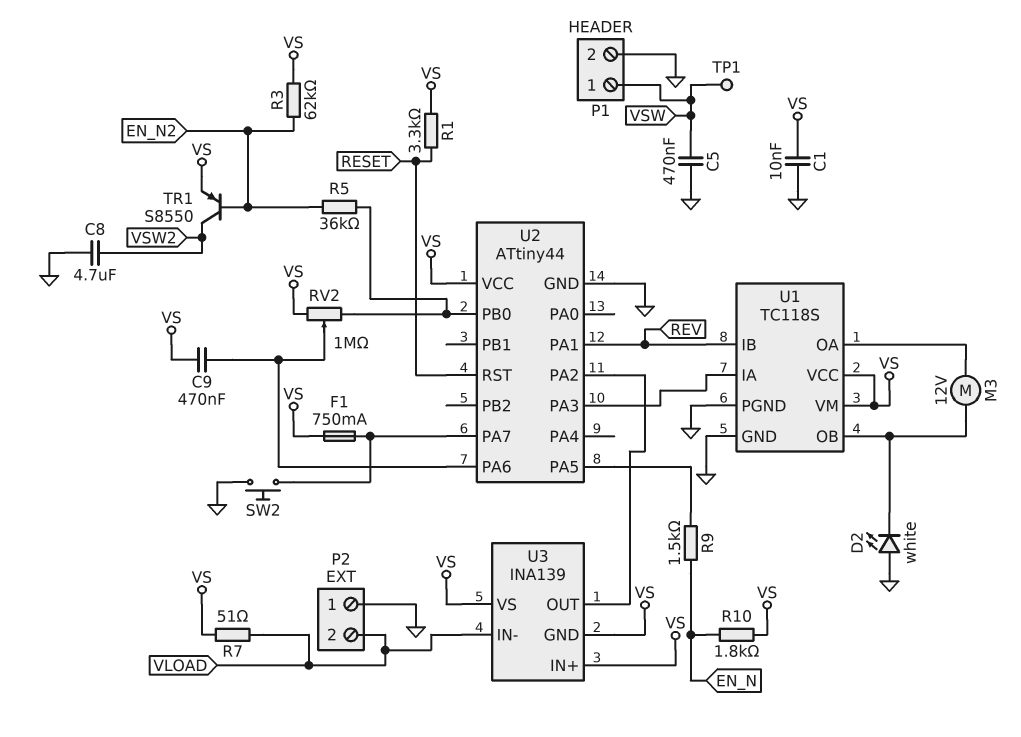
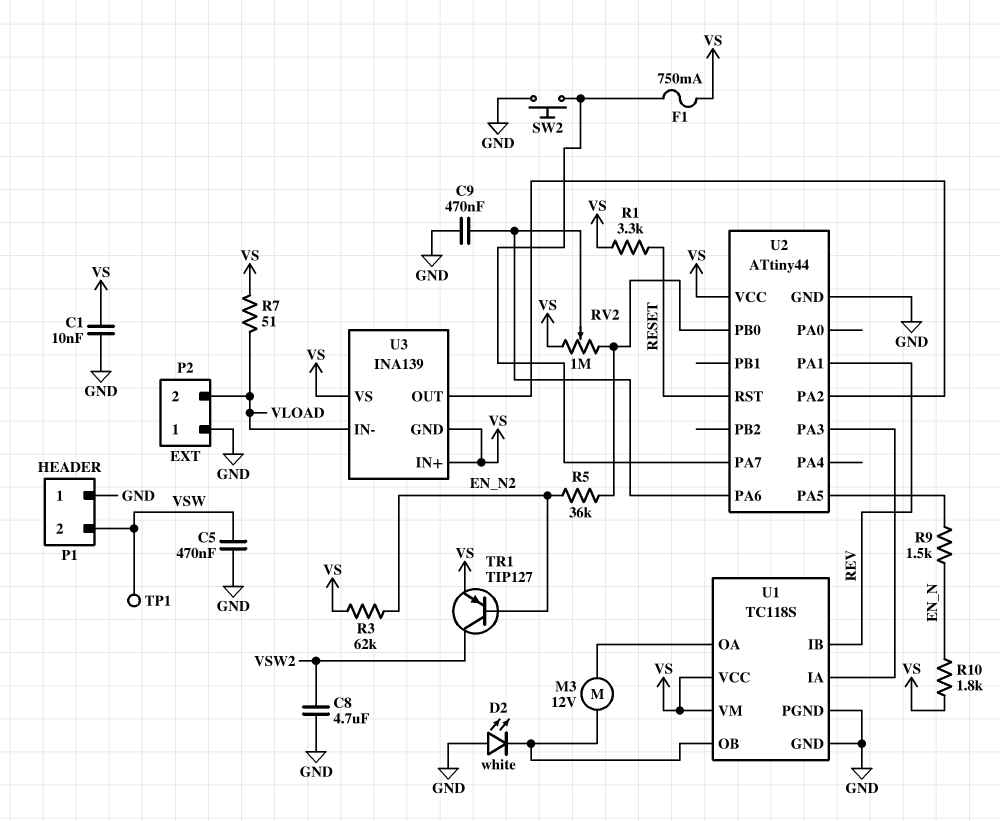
C9: 470nF (U2/PA6, VS) -> 470nF (GND, U2/PA6)
P1 pin 1: VSW -> GND
P1 pin 2: GND -> VSW
TR1: PNP S8550 (B EN_N2, C VSW2, E VS) -> PNP TIP127 (B EN_N2, C VSW2, E VS)

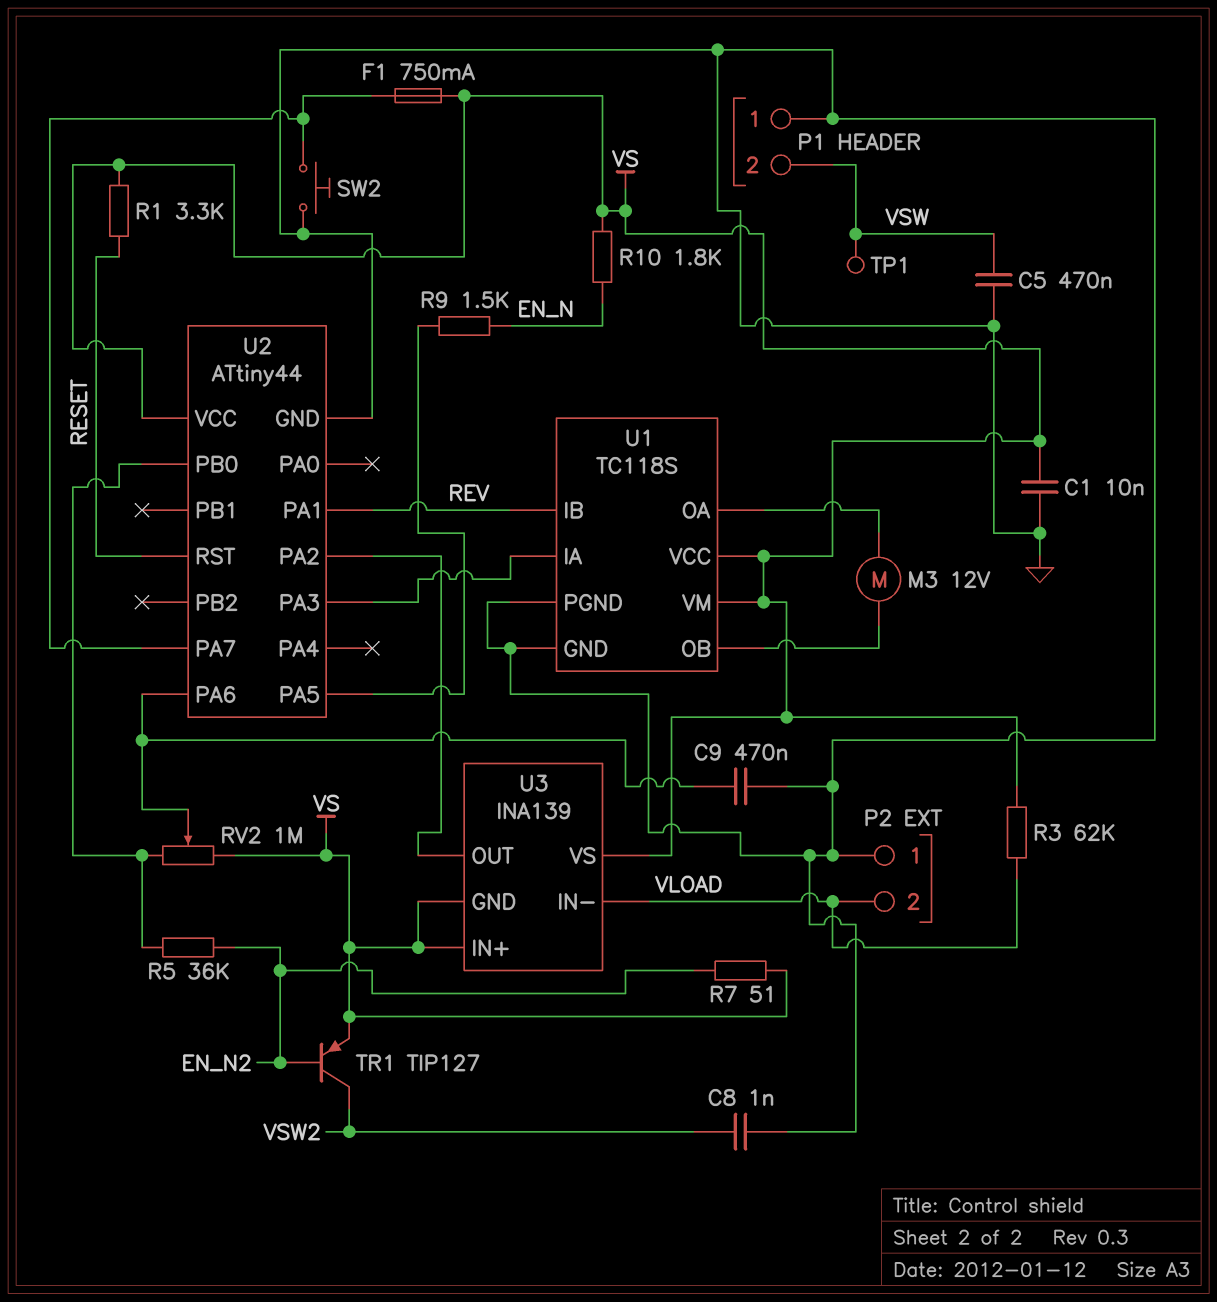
C8: 4.7uF (GND, VSW2) -> 1nF (GND, VSW2)
D2: LED white (A GND, K U1/OB) -> none
R3: 62k (EN_N2, VS) -> 62k (VLOAD, VS)
R7: 51 (VLOAD, VS) -> 51 (EN_N2, VS)

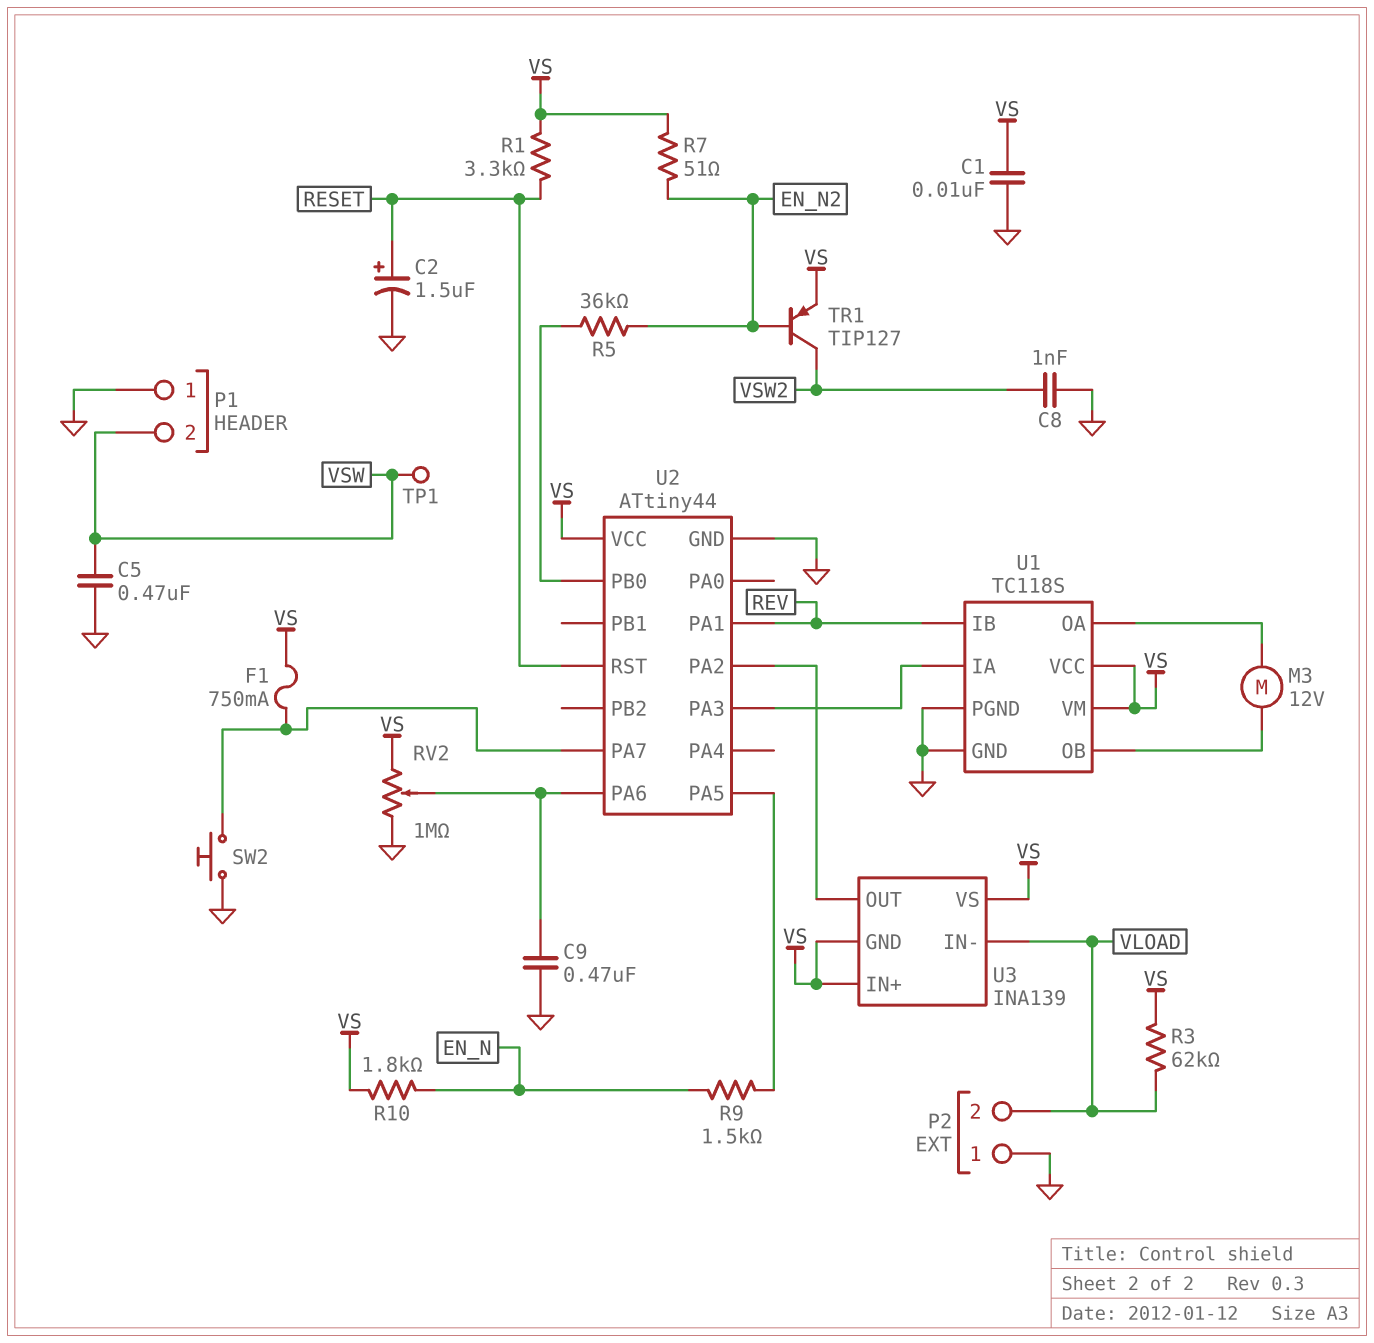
C2: none -> 1.5uF (plus RESET, minus GND)
RV2: 1M (U2/PB0, VS, wiper U2/PA6) -> 1M (GND, VS, wiper U2/PA6)

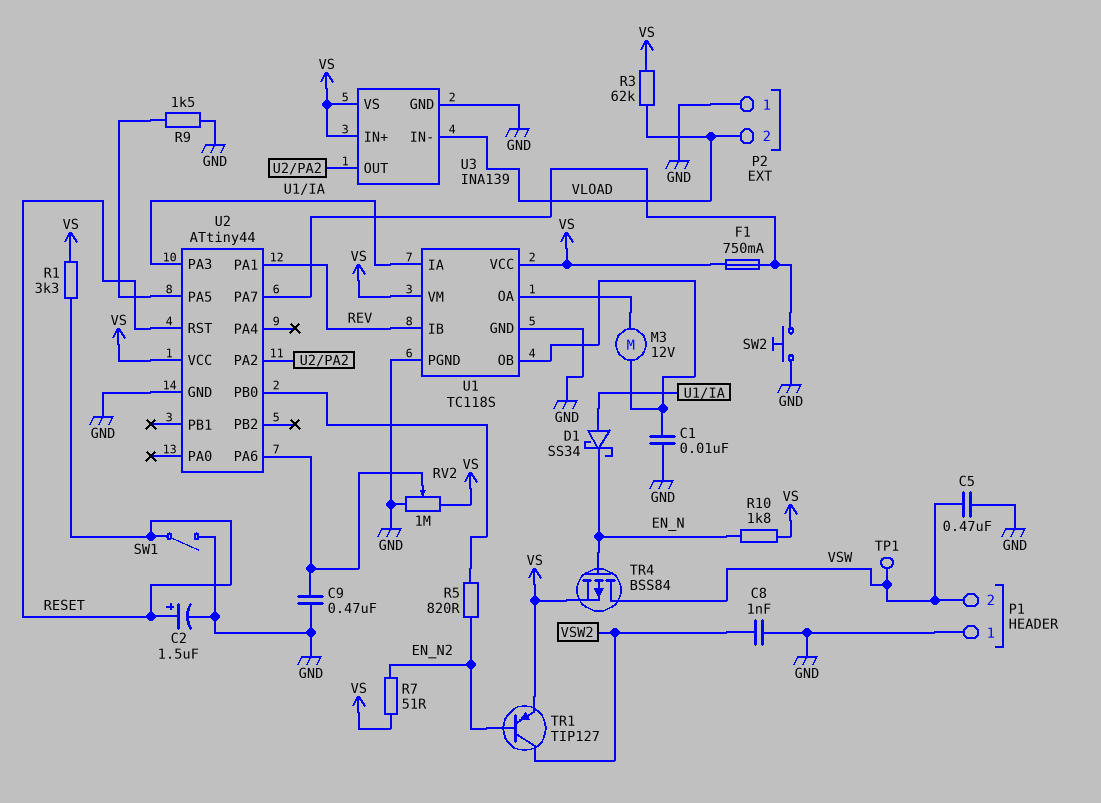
C1: 10nF (GND, VS) -> 10nF (GND, U1/OB)
D1: none -> schottky SS34 (A U1/IA, K EN_N)
R5: 36k (EN_N2, U2/PB0) -> 820 (EN_N2, U2/PB0)
R9: 1.5k (EN_N, U2/PA5) -> 1.5k (GND, U2/PA5)
SW1: none -> switch (GND, RESET)
TR4: none -> PMOS BSS84 (G EN_N, D VSW, S VS)
U3 pin GND: VS -> GND

